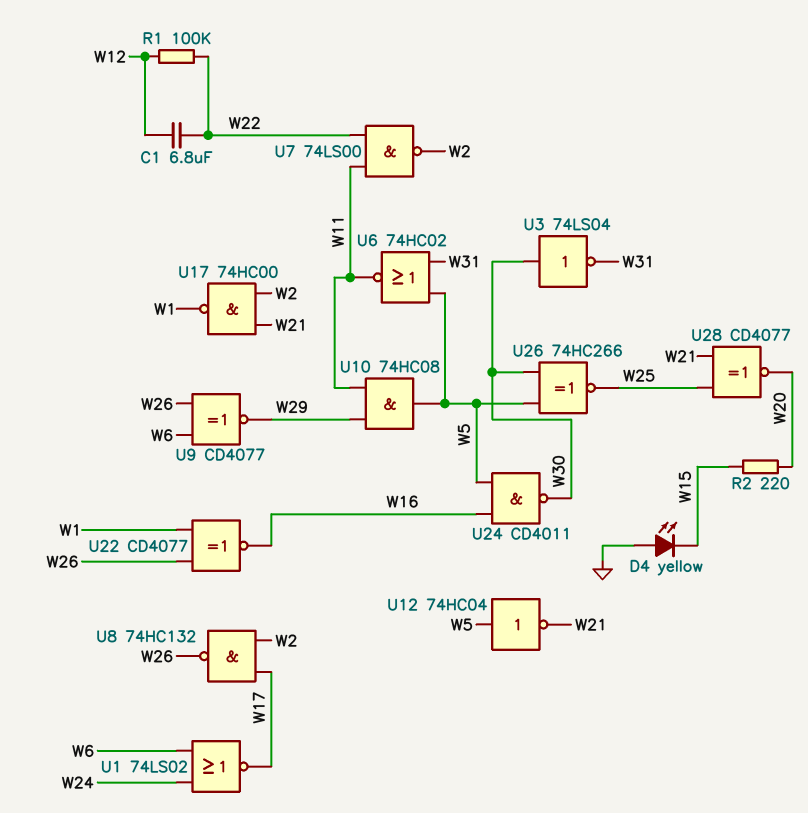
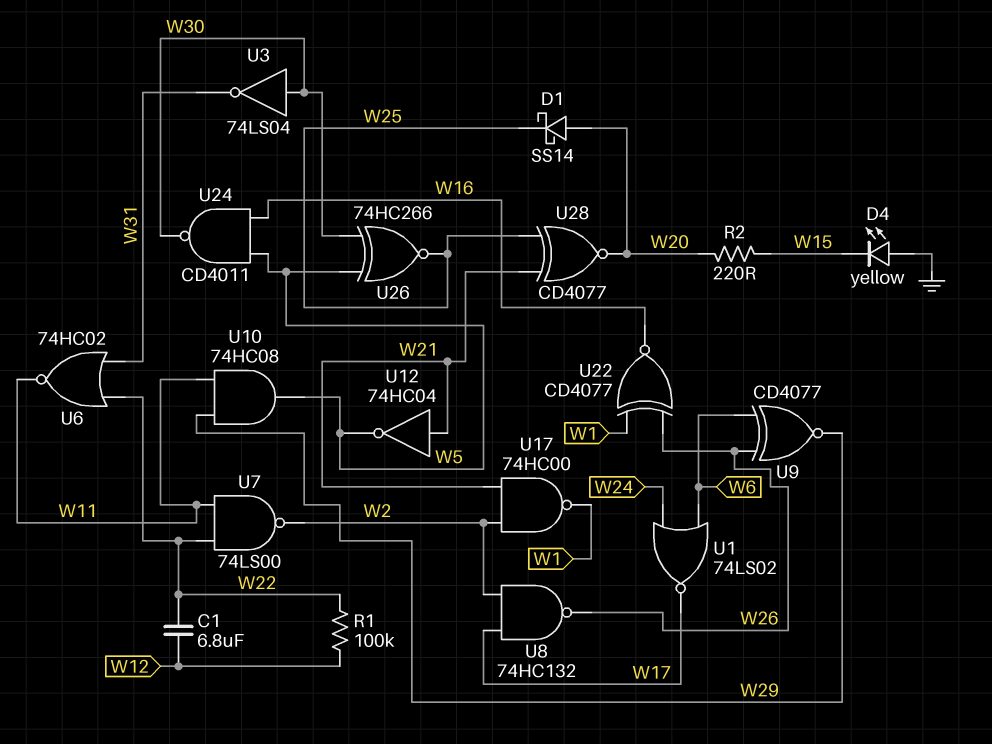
D1: none -> schottky SS14 (A W20, K W25)
U6: NOR 74HC02 (in W5, in W31, out W11) -> NOR 74HC02 (in W22, in W31, out W11)
U12: NOT 74HC04 (in W5, out W21) -> NOT 74HC04 (in W21, out W5)

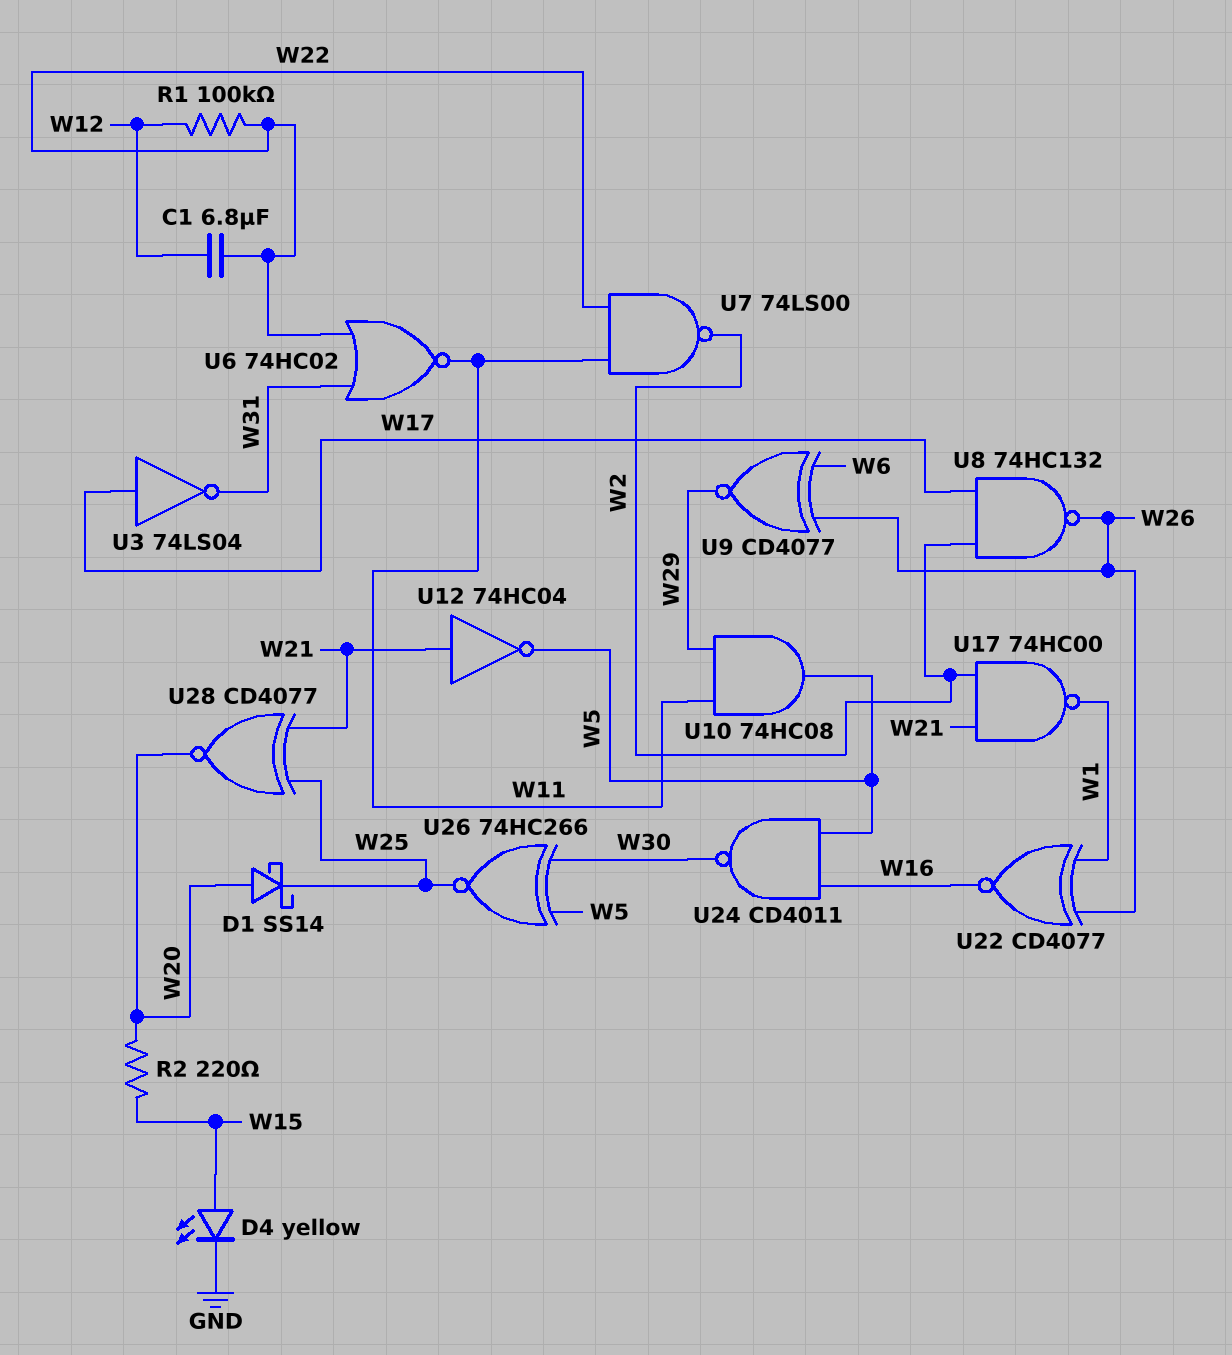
D4: LED yellow (A GND, K W15) -> LED yellow (A W15, K GND)
U1: NOR 74LS02 (in W6, in W24, out W17) -> none
U3: NOT 74LS04 (in W30, out W31) -> NOT 74LS04 (in W17, out W31)

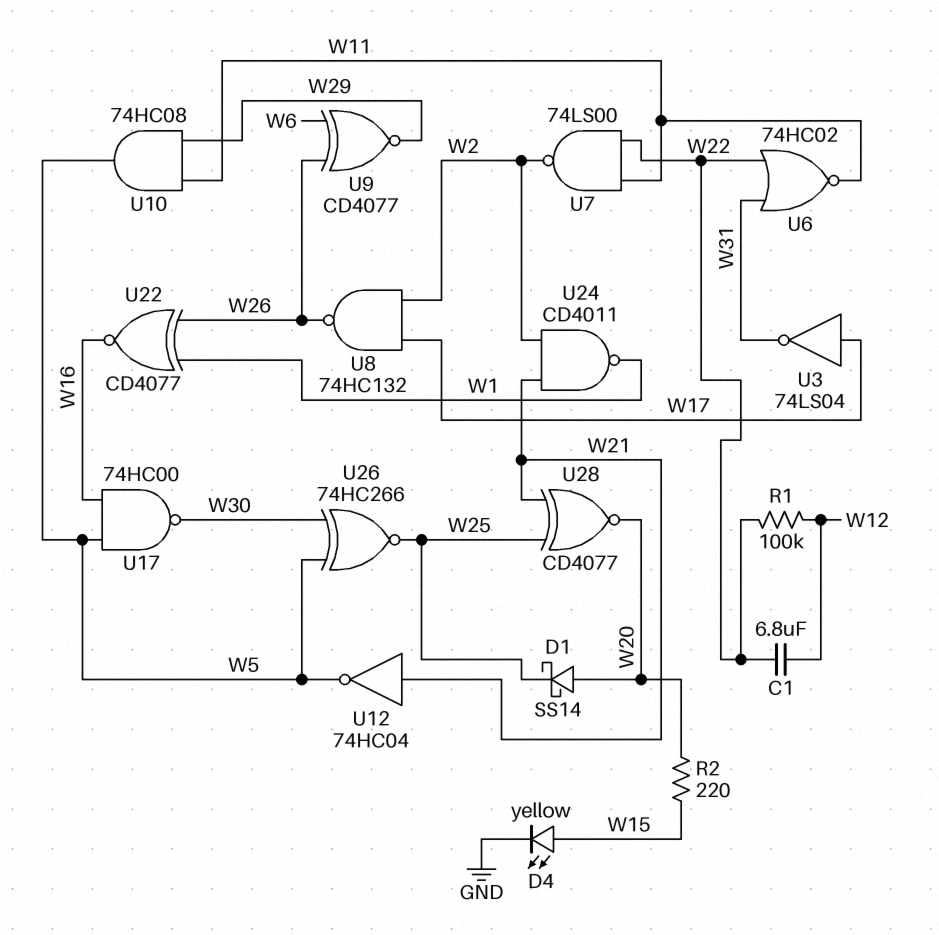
U17: NAND 74HC00 (in W2, in W21, out W1) -> NAND 74HC00 (in W5, in W16, out W30)
U24: NAND CD4011 (in W5, in W16, out W30) -> NAND CD4011 (in W2, in W21, out W1)

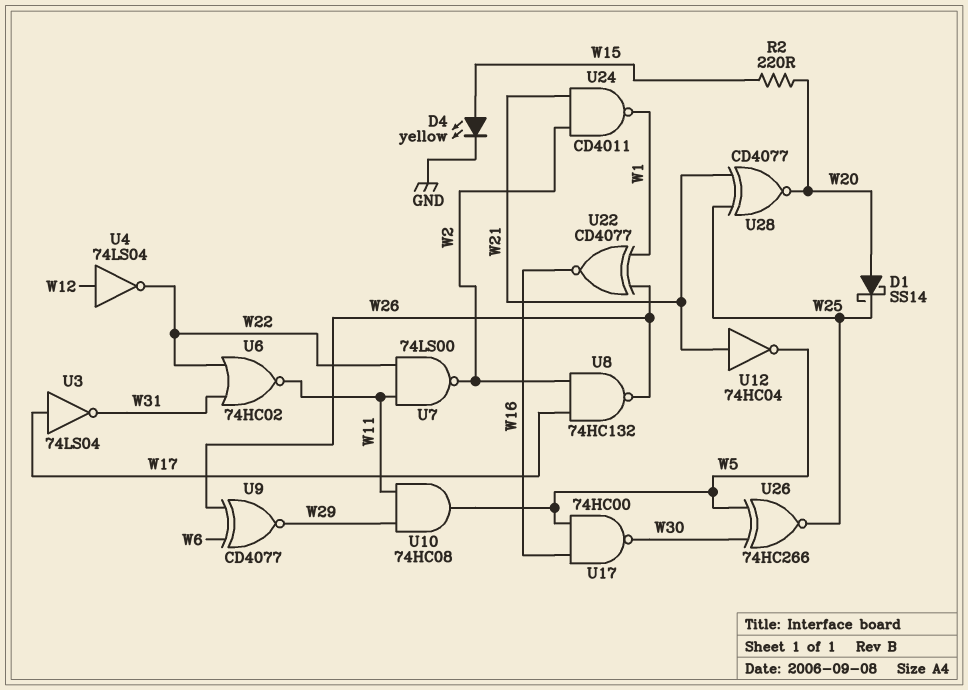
C1: 6.8uF (W12, W22) -> none
R1: 100k (W12, W22) -> none
U4: none -> NOT 74LS04 (in W12, out W22)

